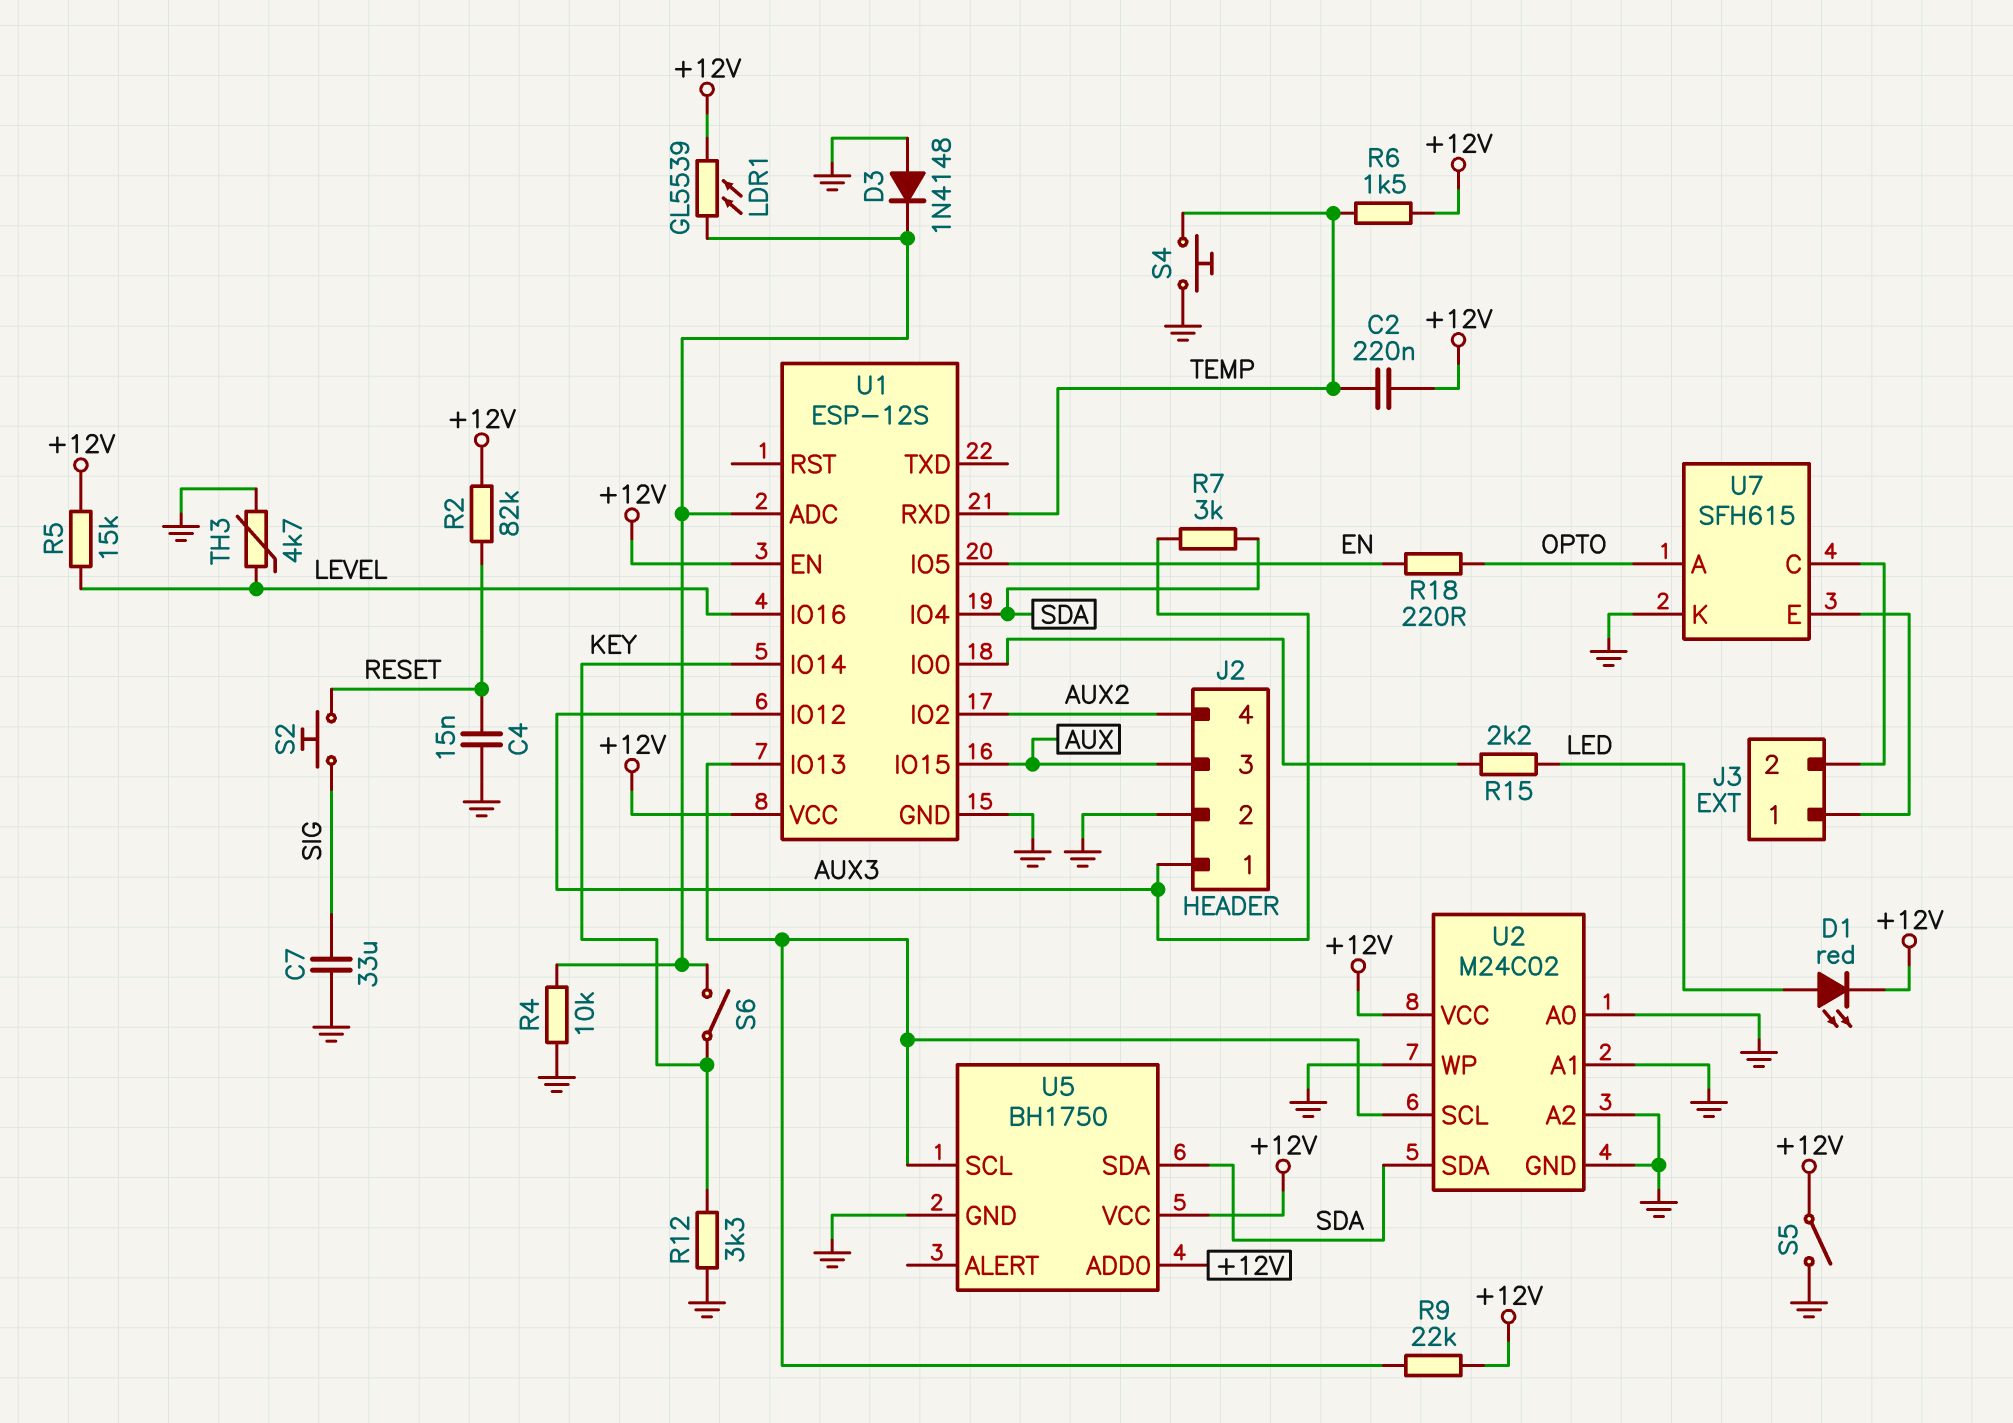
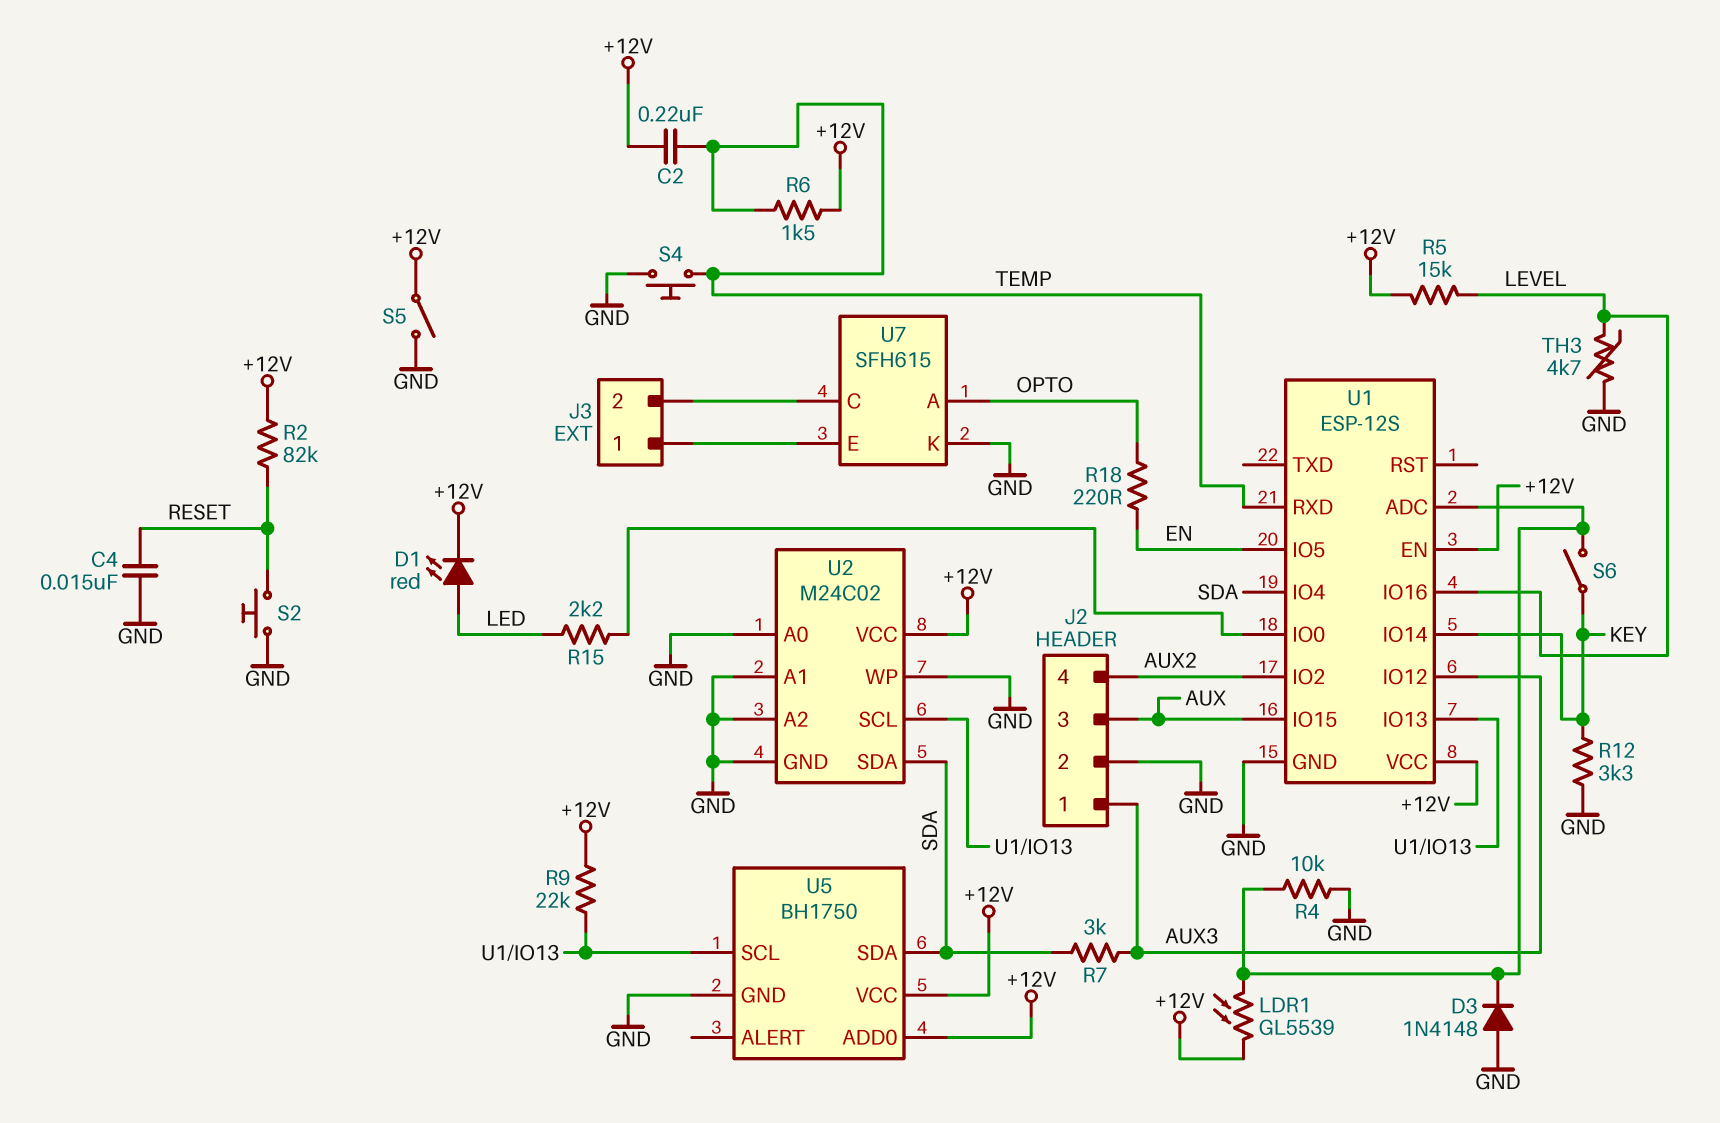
C7: 33uF (GND, SIG) -> none
S2: button (RESET, SIG) -> button (GND, RESET)

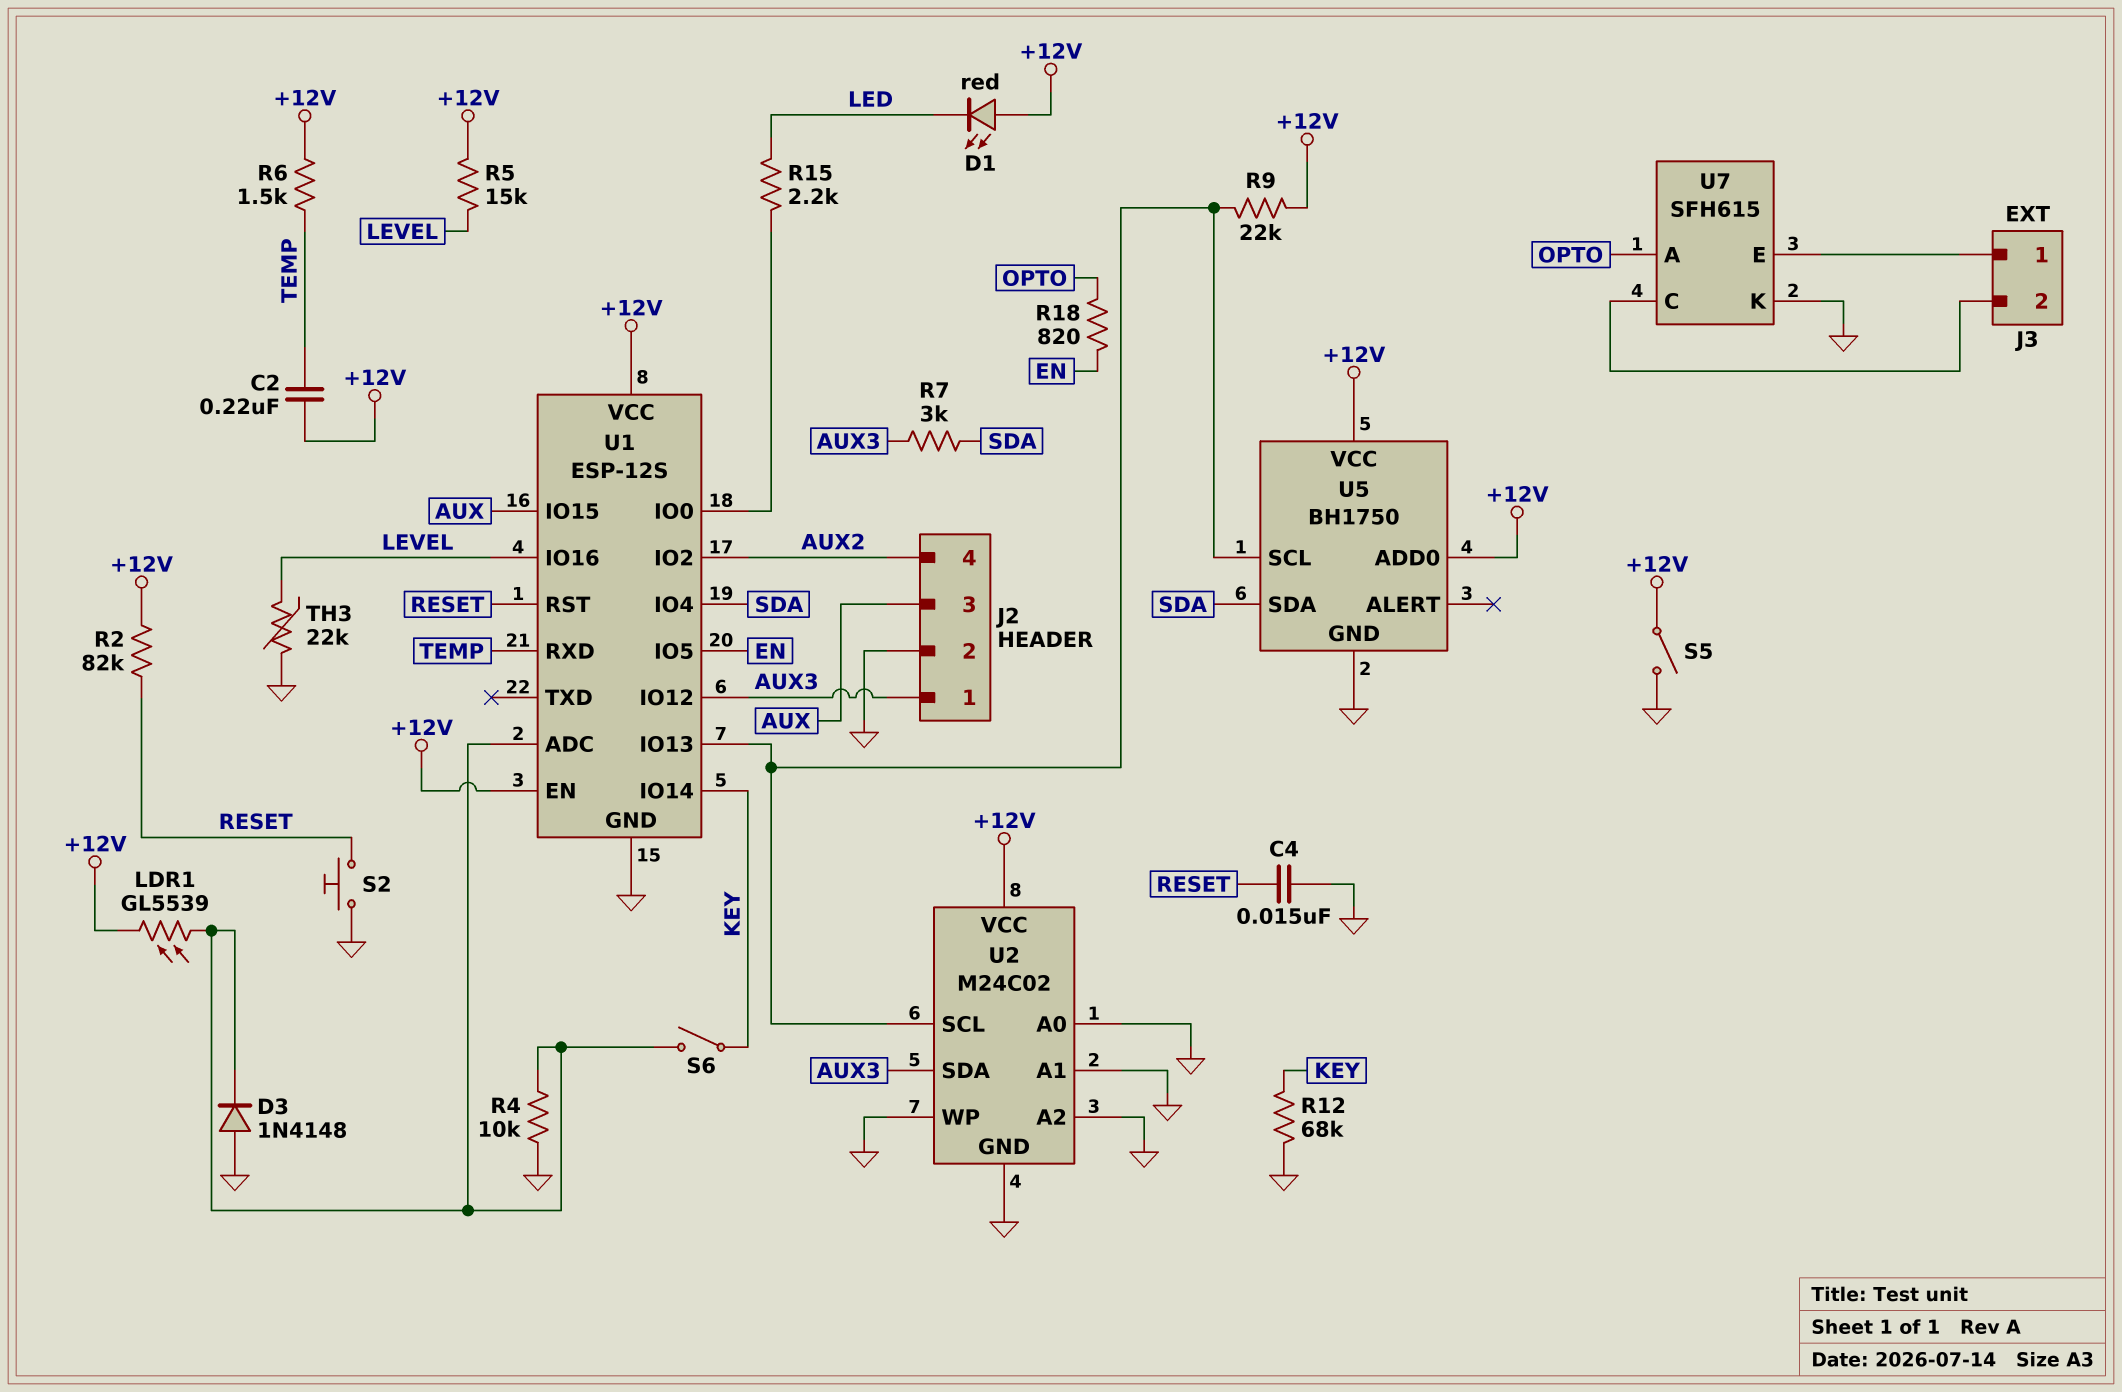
D1: LED red (A LED, K +12V) -> LED red (A +12V, K LED)
R12: 3.3k (GND, KEY) -> 68k (GND, KEY)
R18: 220 (EN, OPTO) -> 820 (EN, OPTO)
S4: button (GND, TEMP) -> none
TH3: 4.7k (GND, LEVEL) -> 22k (GND, LEVEL)
U1 pin RST: none -> RESET
U2 pin SDA: SDA -> AUX3

